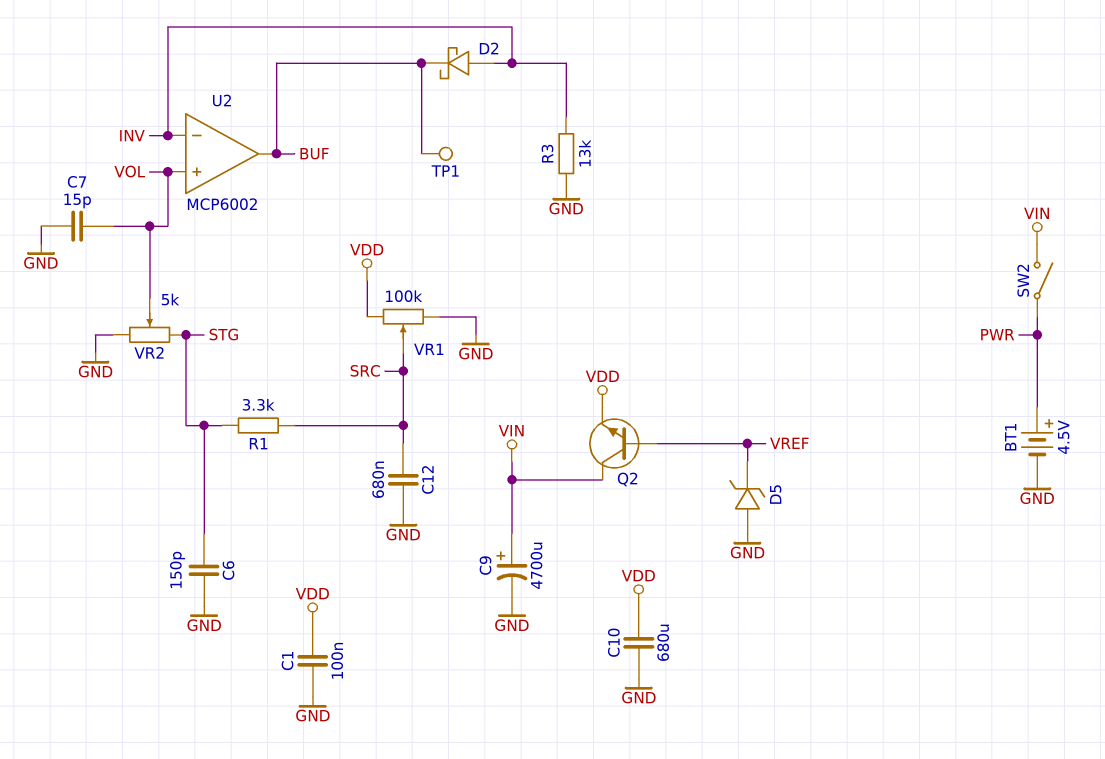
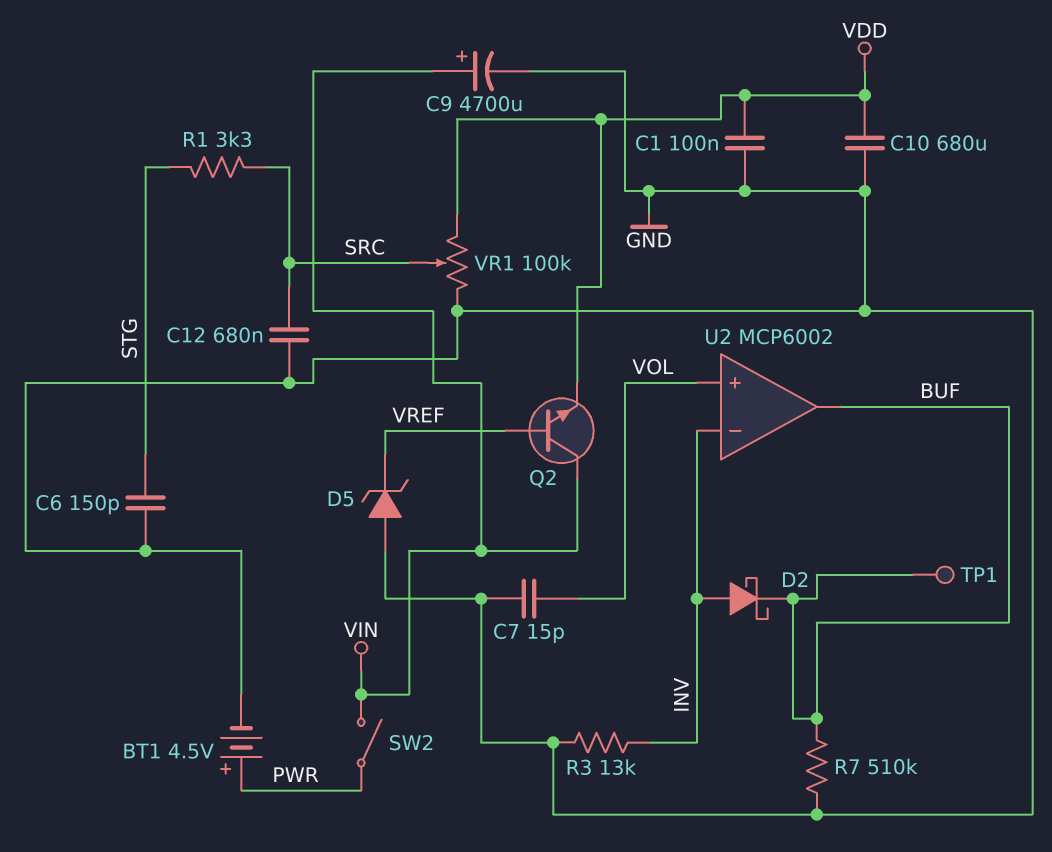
R7: none -> 510k (BUF, GND)
VR2: 5k (GND, STG, wiper VOL) -> none

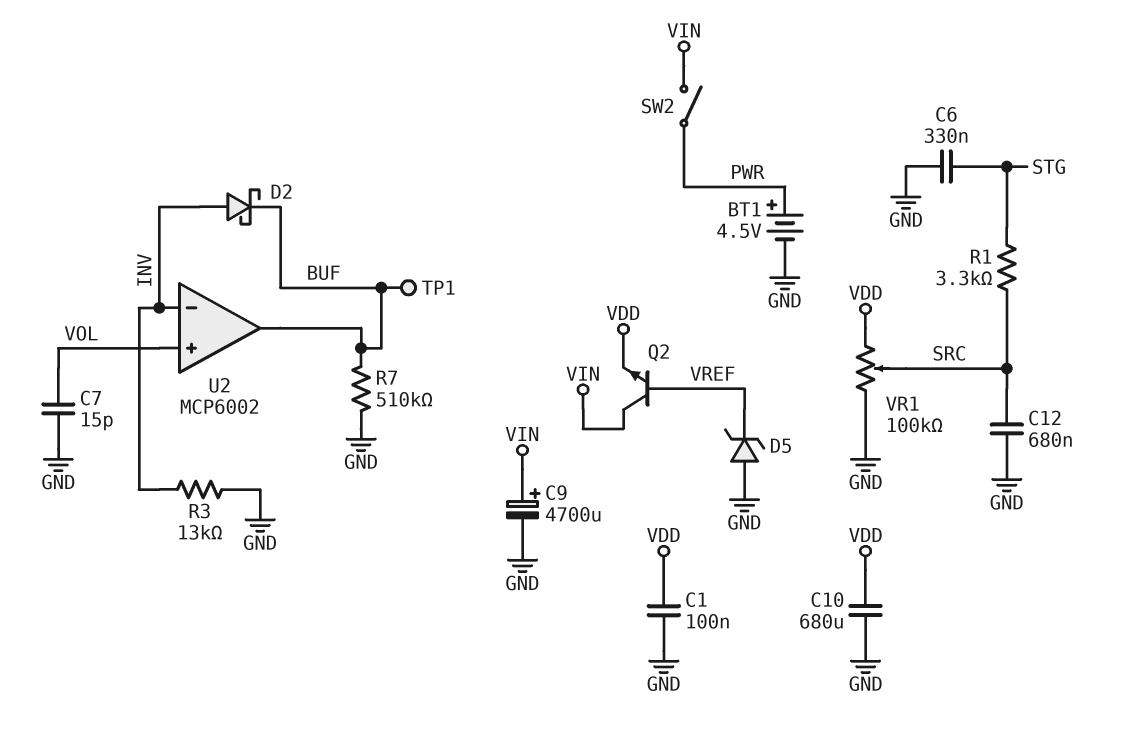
C6: 150pF (GND, STG) -> 330nF (GND, STG)

